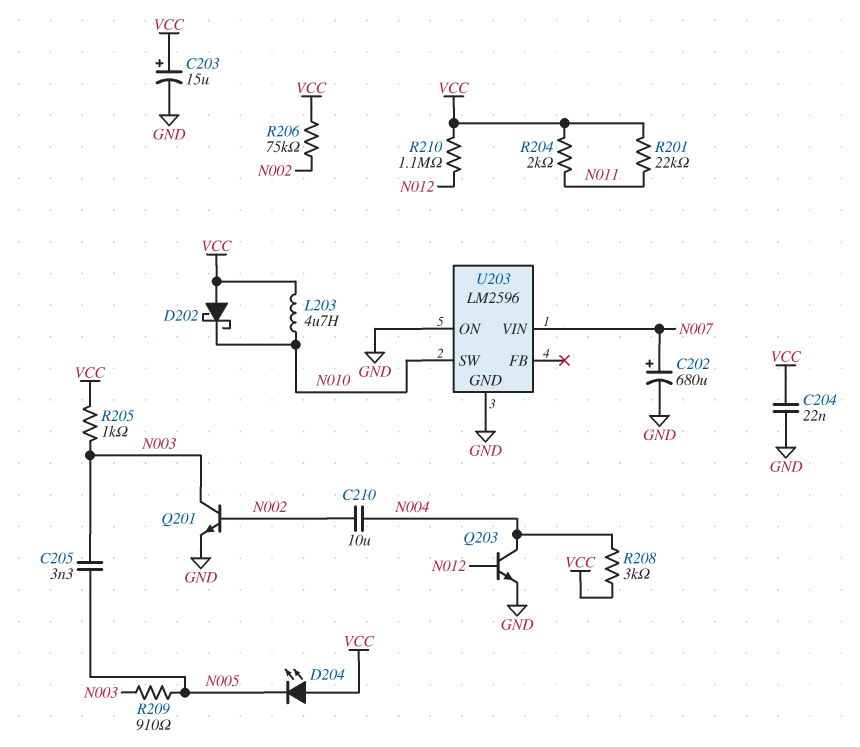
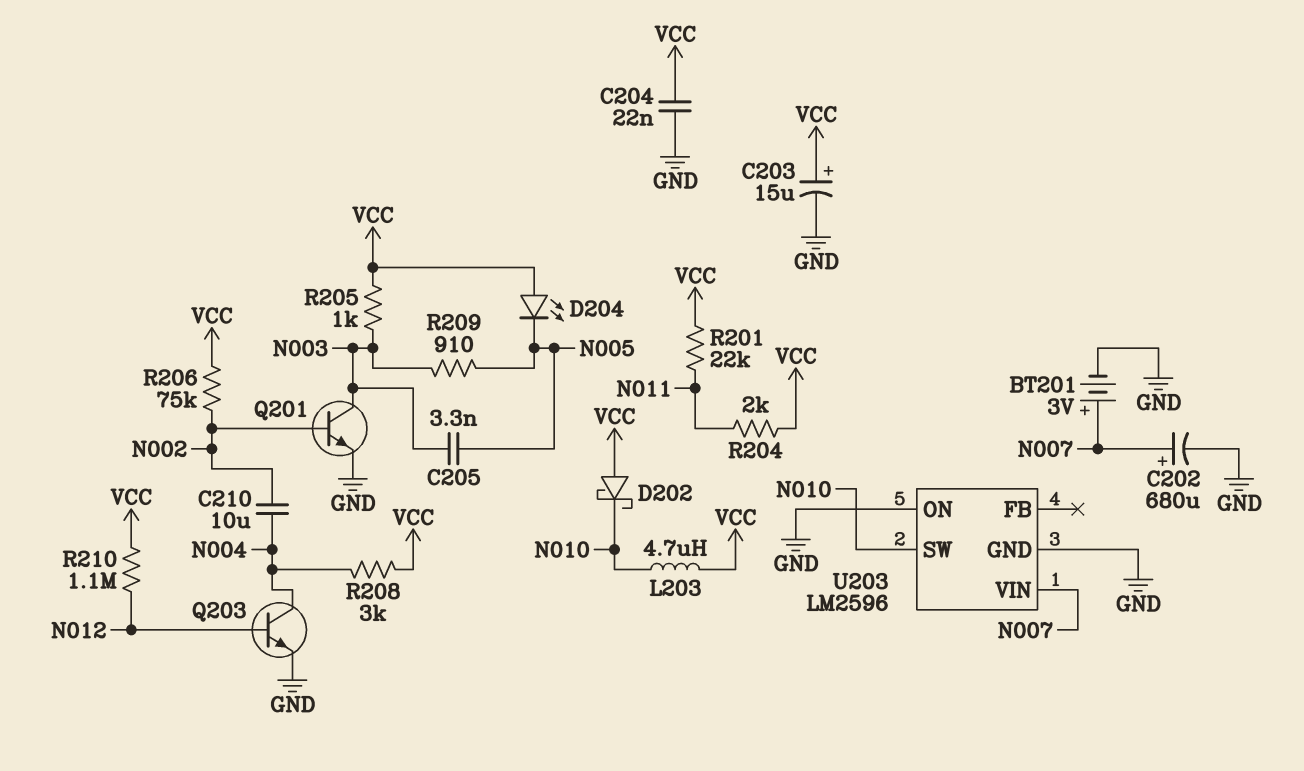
BT201: none -> 3V (plus N007, minus GND)

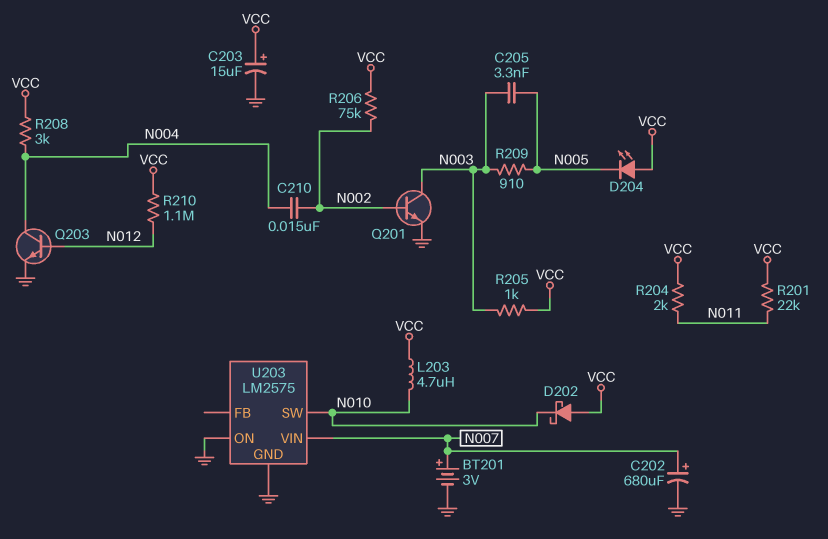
C204: 22nF (GND, VCC) -> none
C210: 10uF (N002, N004) -> 15nF (N002, N004)
U203: LM2596 -> LM2575

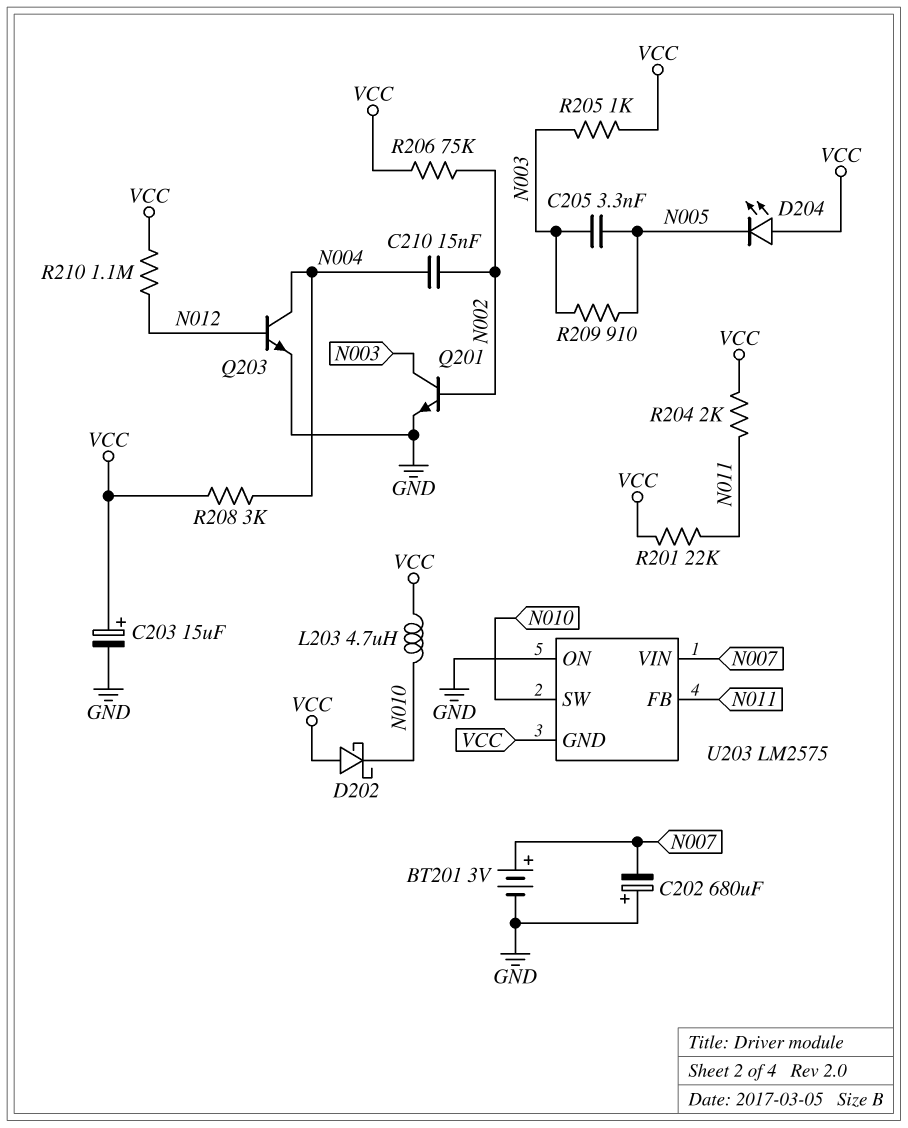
C202: 680uF (plus N007, minus GND) -> 680uF (plus GND, minus N007)
U203 pin FB: none -> N011
U203 pin GND: GND -> VCC

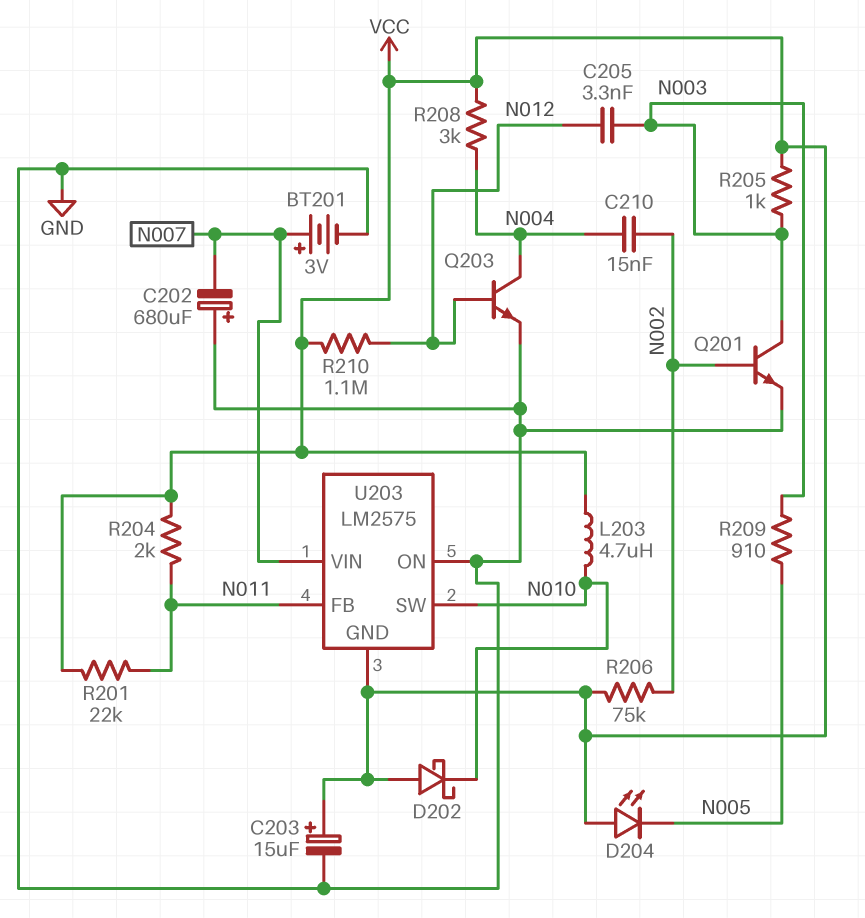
C205: 3.3nF (N003, N005) -> 3.3nF (N003, N012)

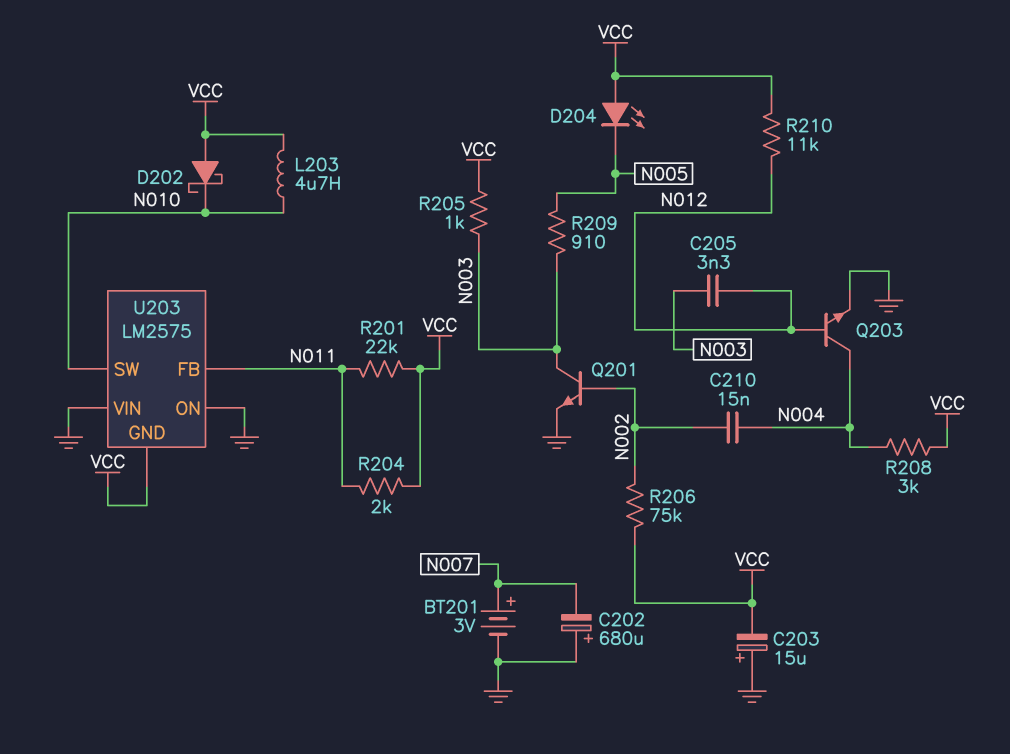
C203: 15uF (plus VCC, minus GND) -> 15uF (plus GND, minus VCC)
R210: 1.1M (N012, VCC) -> 11k (N012, VCC)
U203 pin VIN: N007 -> GND

